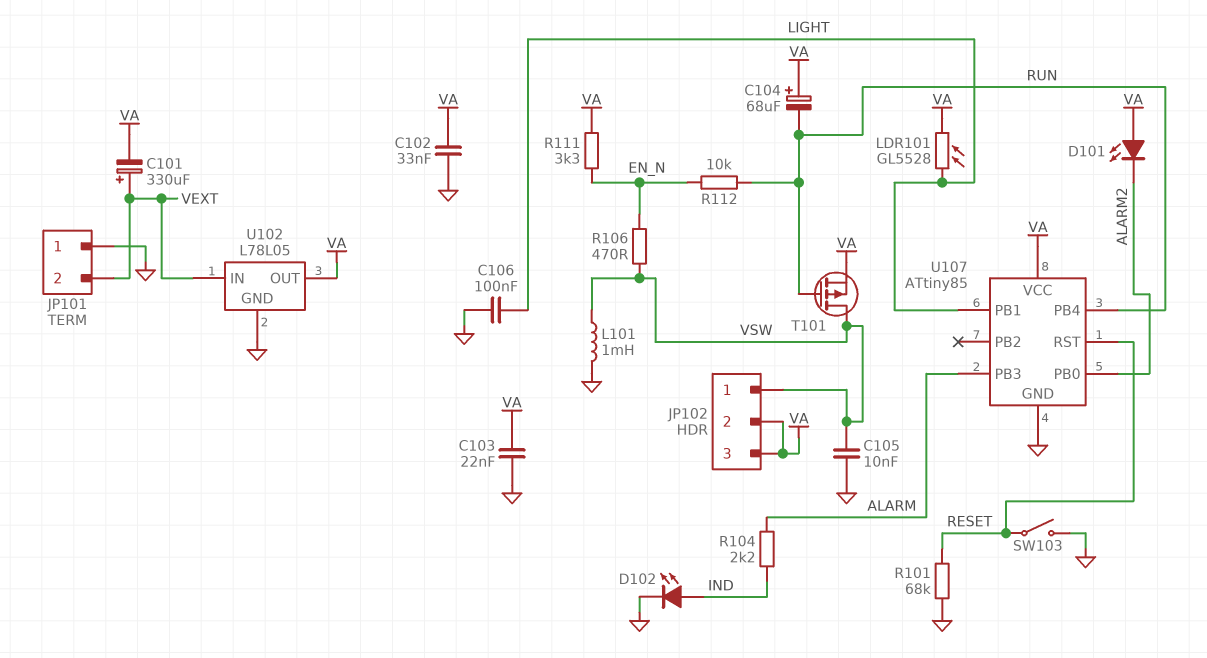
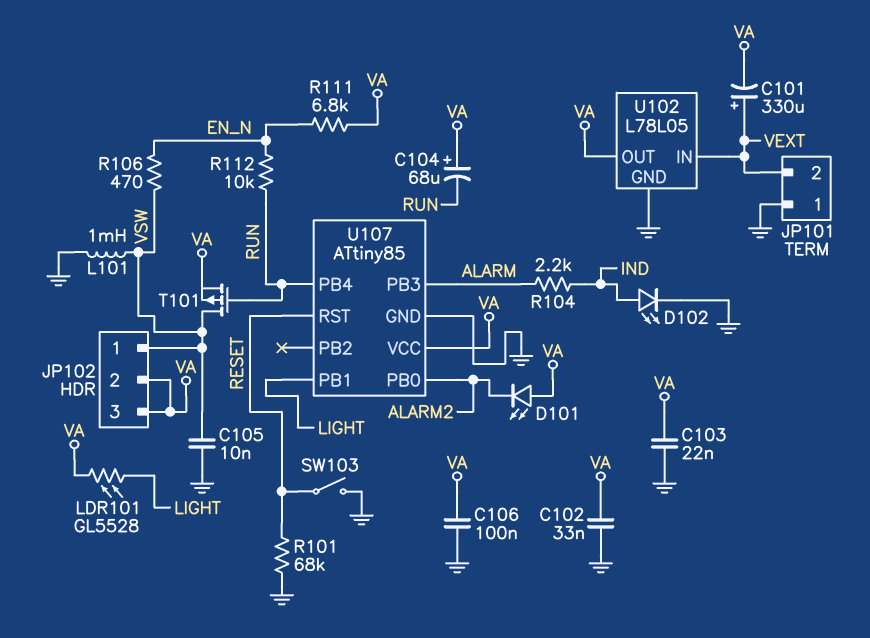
C106: 100nF (GND, LIGHT) -> 100nF (GND, VA)
R111: 3.3k (EN_N, VA) -> 6.8k (EN_N, VA)

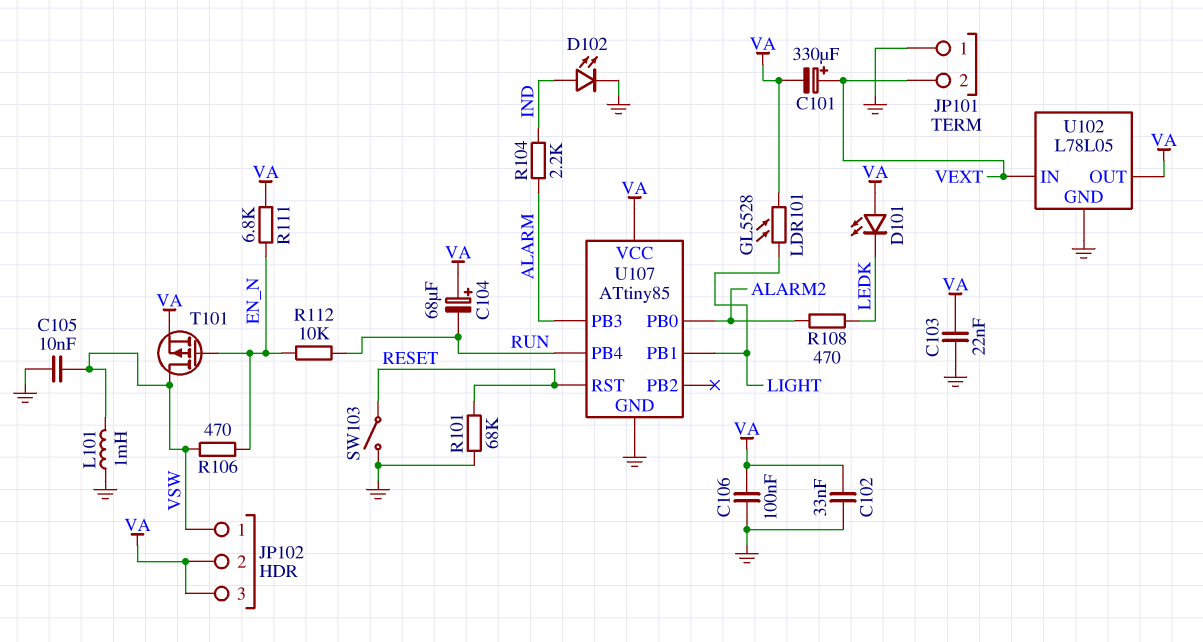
D101: LED (A VA, K ALARM2) -> LED (A VA, K LEDK)
R108: none -> 470 (ALARM2, LEDK)
T101: PMOS (G RUN, D VSW, S VA) -> PMOS (G EN_N, D VSW, S VA)

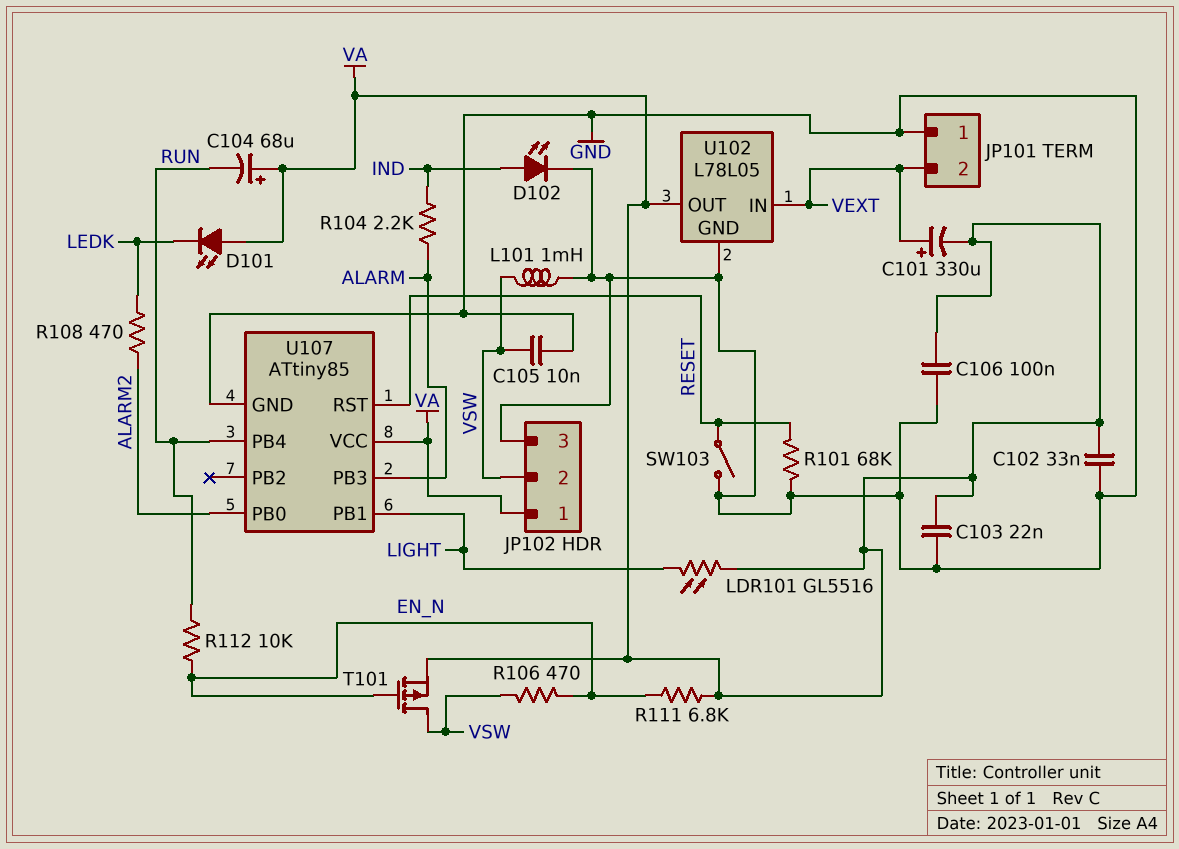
JP102 pin 1: VSW -> VA
JP102 pin 2: VA -> VSW
JP102 pin 3: VA -> GND
LDR101: GL5528 (LIGHT, VA) -> GL5516 (LIGHT, VA)

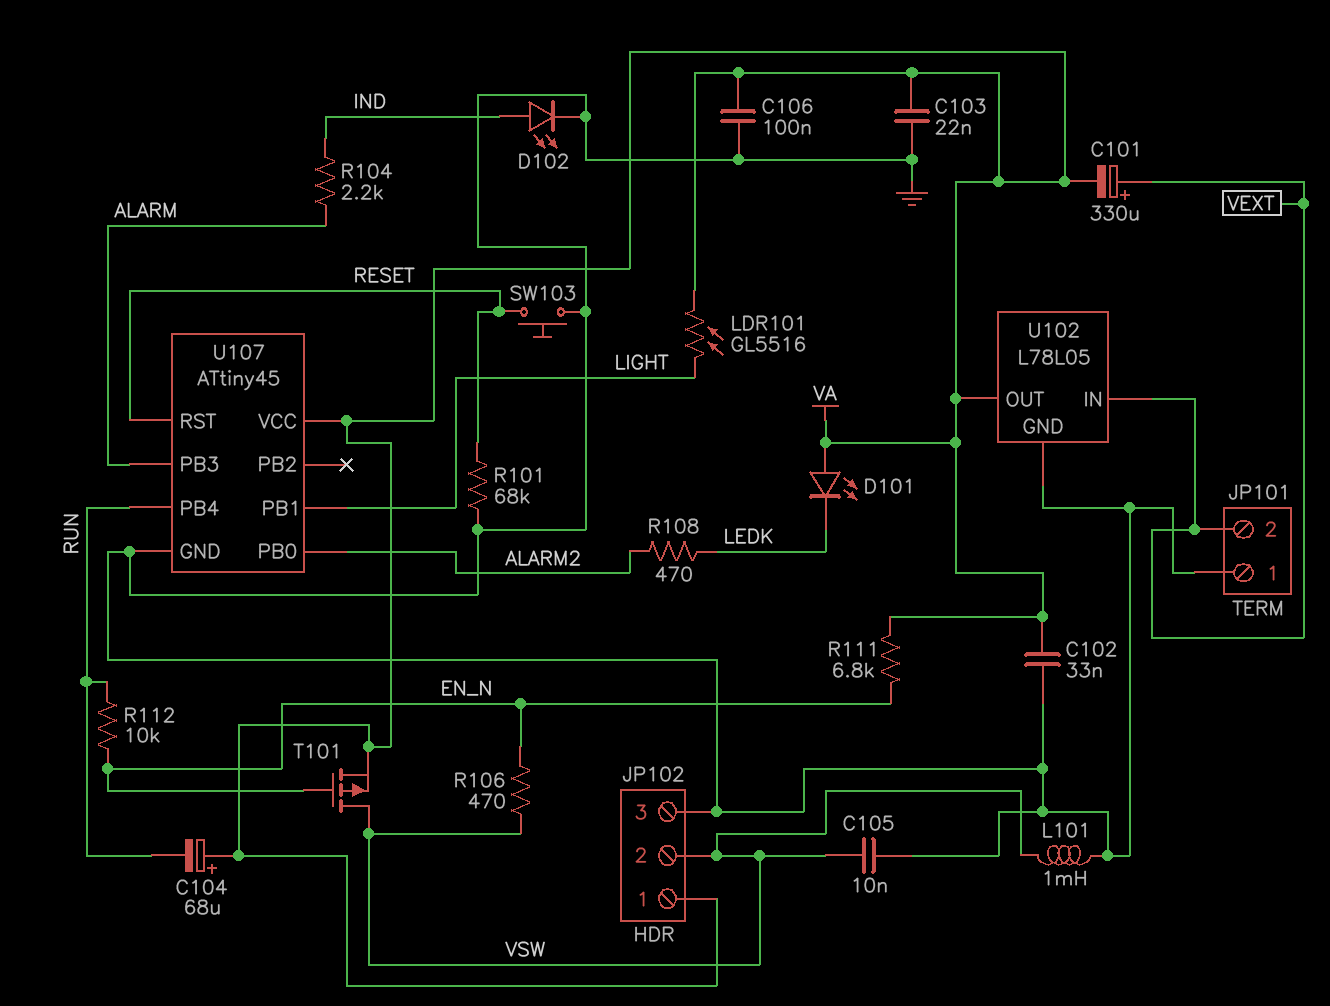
SW103: switch (GND, RESET) -> button (GND, RESET)
U107: ATtiny85 -> ATtiny45

